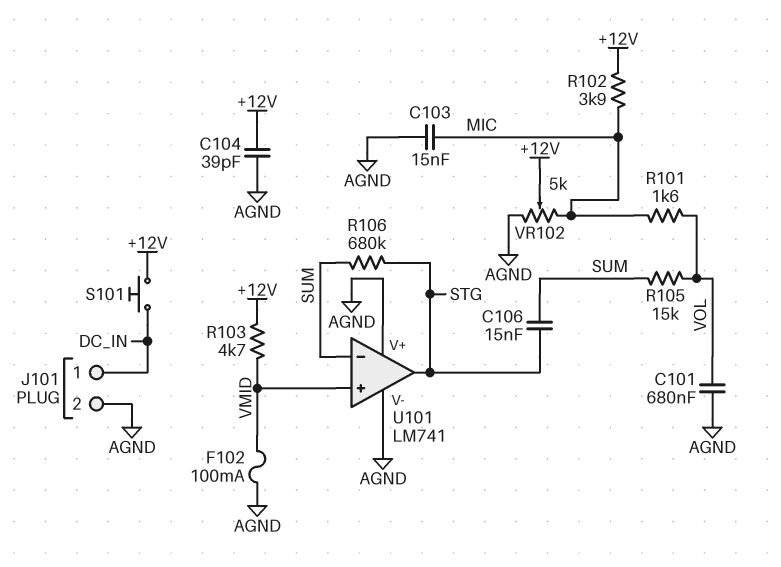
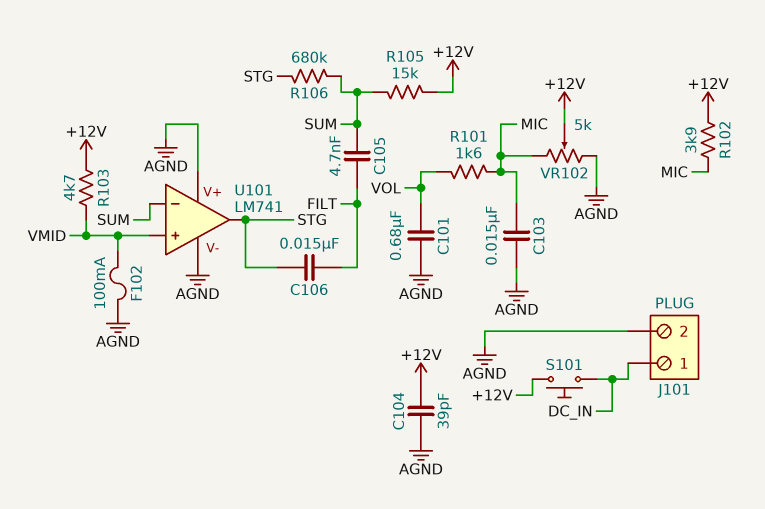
C105: none -> 4.7nF (FILT, SUM)
C106: 15nF (STG, SUM) -> 15nF (FILT, STG)
R105: 15k (SUM, VOL) -> 15k (+12V, SUM)

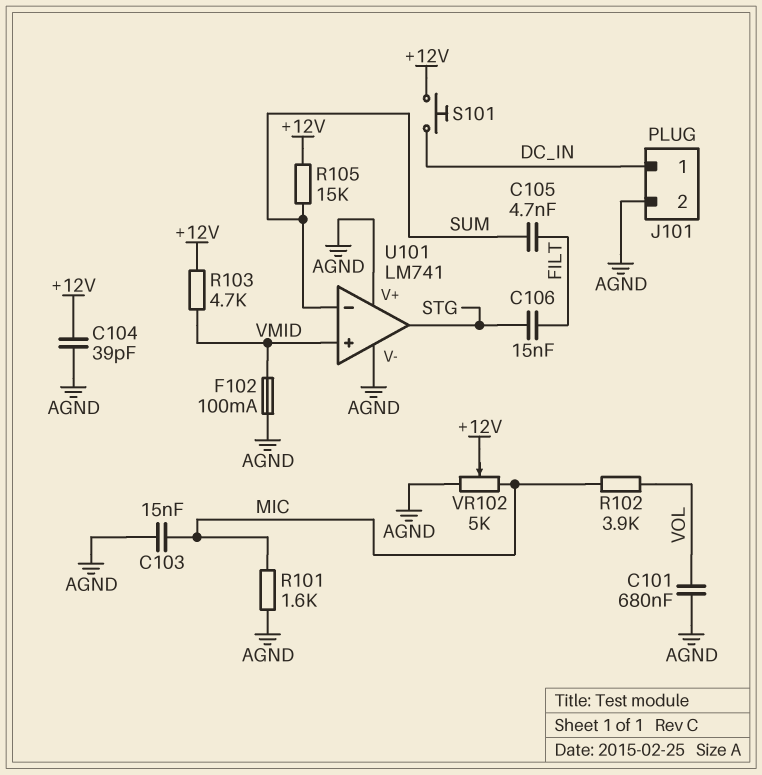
R101: 1.6k (MIC, VOL) -> 1.6k (AGND, MIC)
R102: 3.9k (+12V, MIC) -> 3.9k (MIC, VOL)
R106: 680k (STG, SUM) -> none

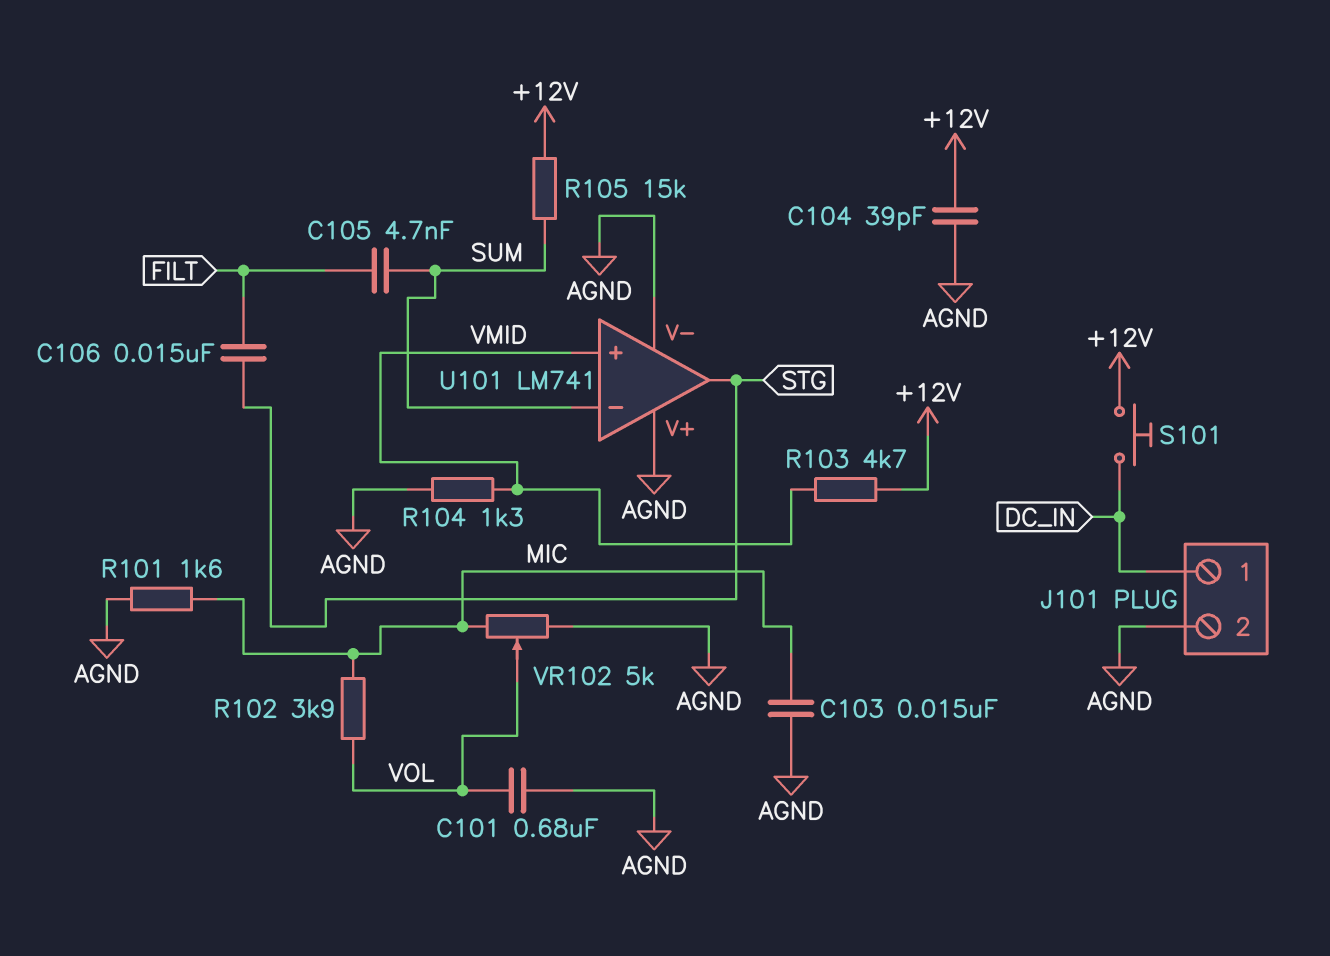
F102: 100mA (AGND, VMID) -> none
R104: none -> 1.3k (AGND, VMID)
VR102: 5k (AGND, MIC, wiper +12V) -> 5k (AGND, MIC, wiper VOL)

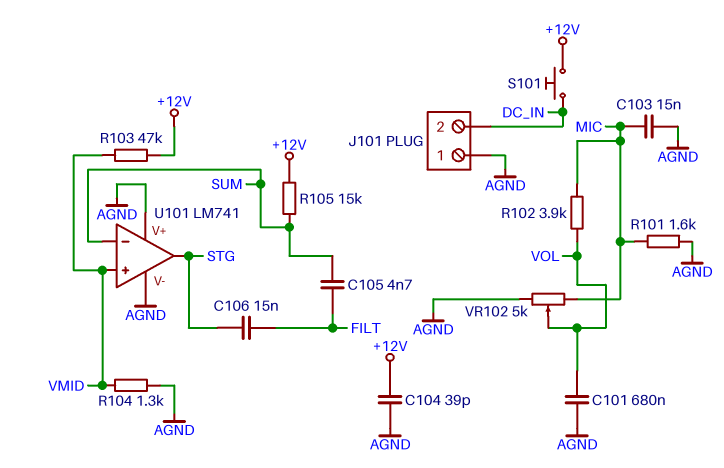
J101 pin 1: DC_IN -> AGND
J101 pin 2: AGND -> DC_IN
R103: 4.7k (+12V, VMID) -> 47k (+12V, VMID)

